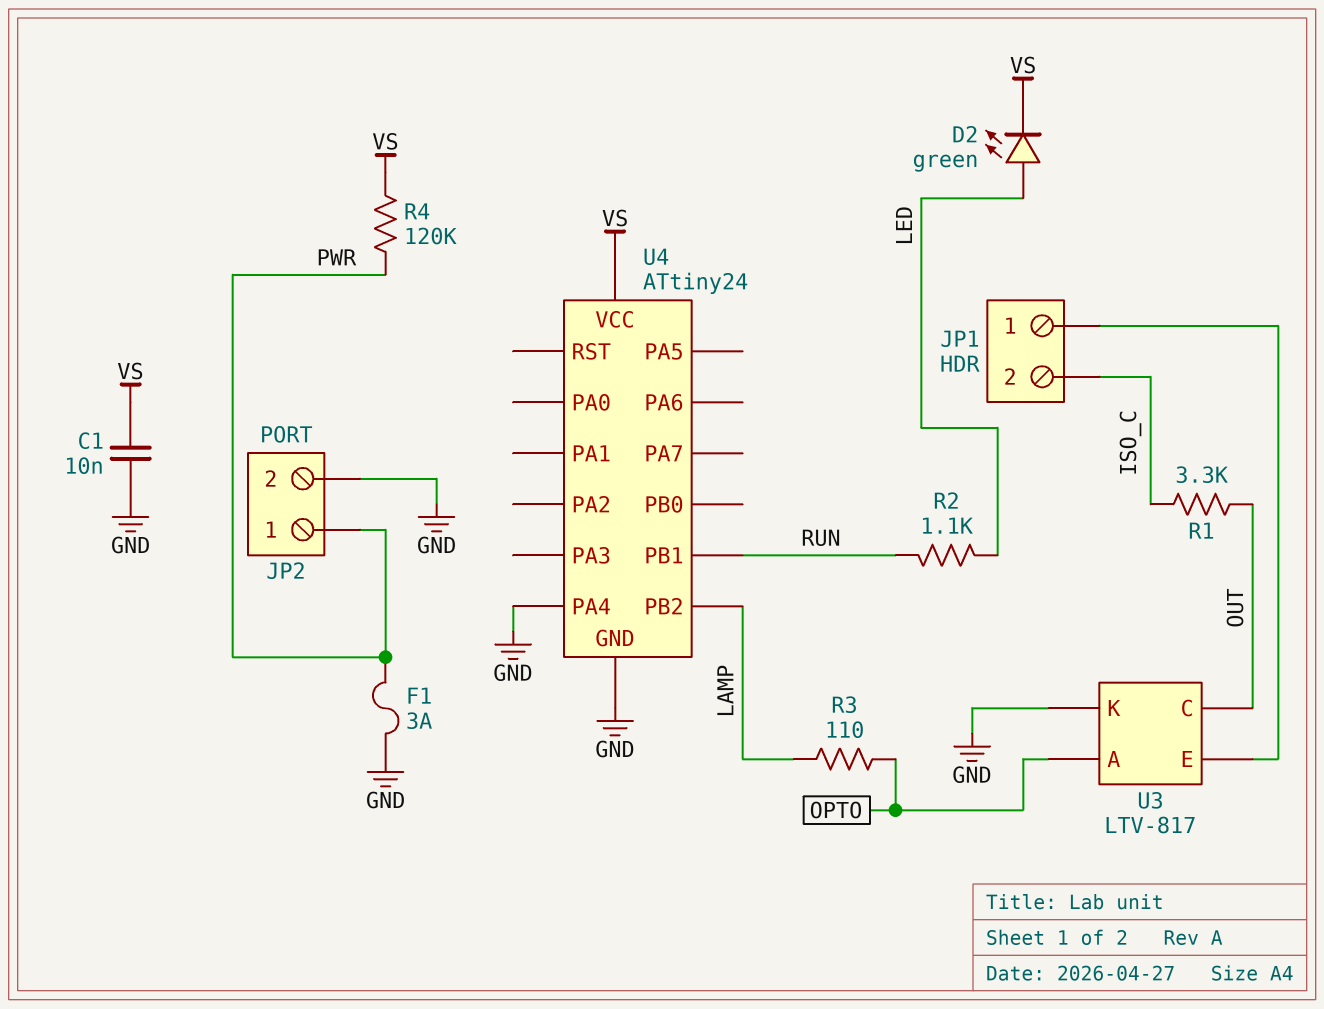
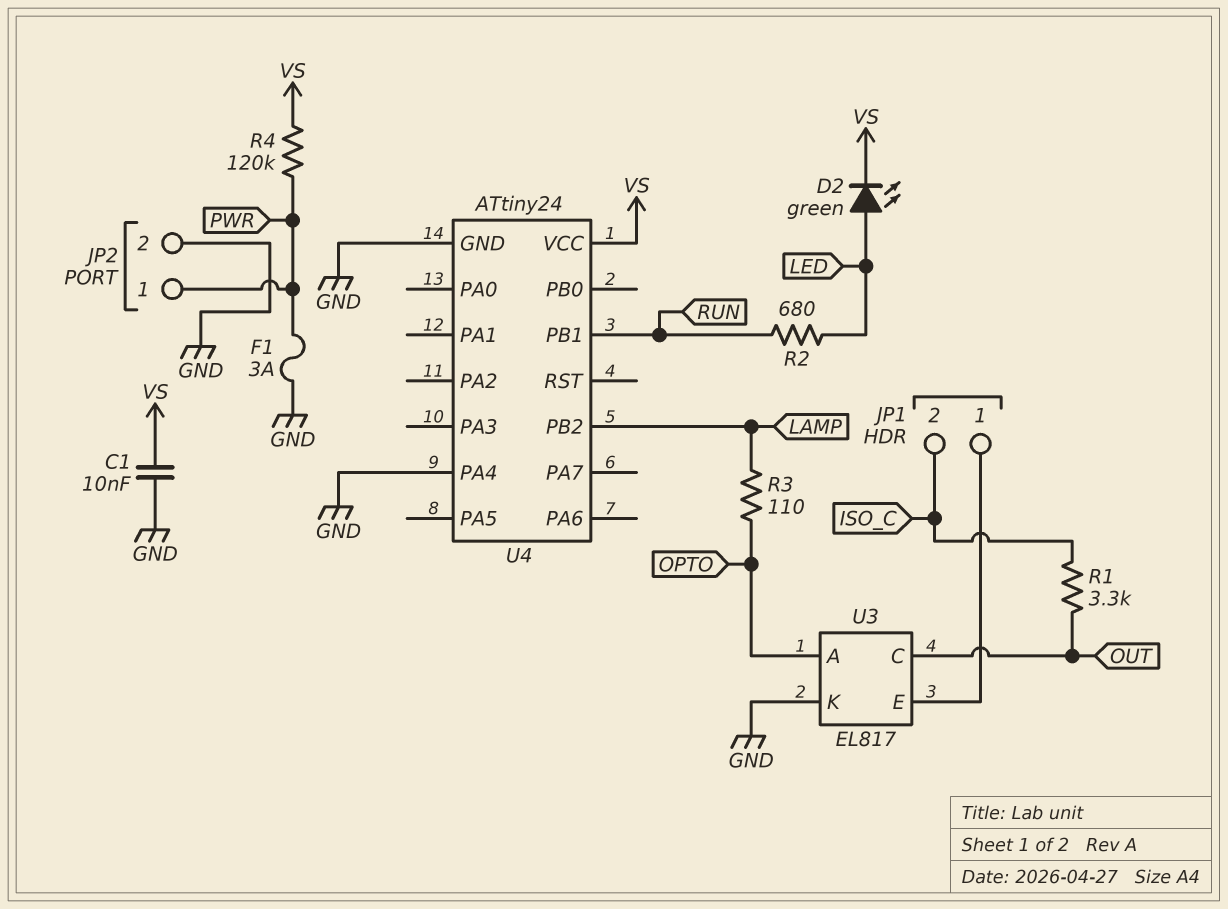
R2: 1.1k (LED, RUN) -> 680 (LED, RUN)
U3: LTV-817 -> EL817

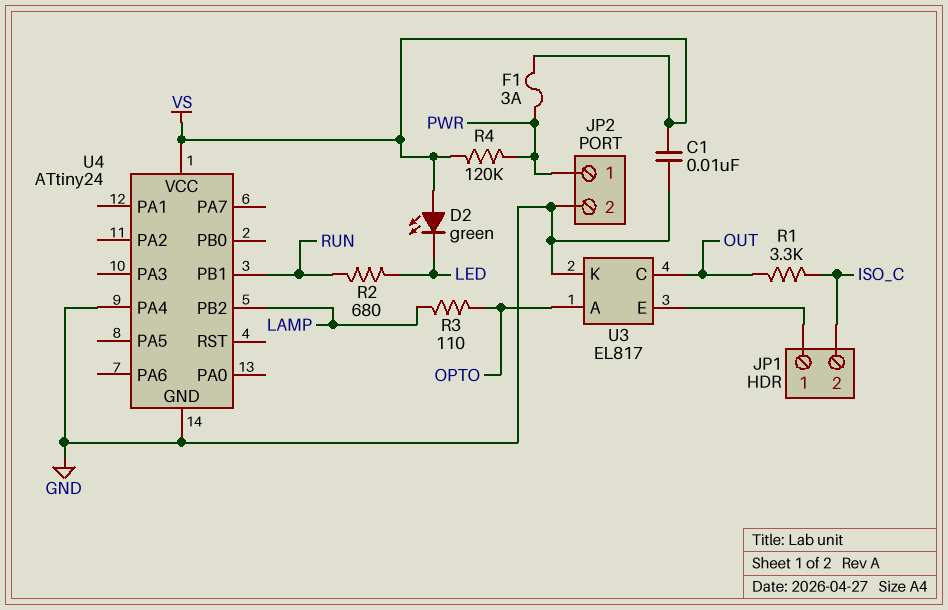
D2: LED green (A LED, K VS) -> LED green (A VS, K LED)
F1: 3A (GND, PWR) -> 3A (PWR, VS)

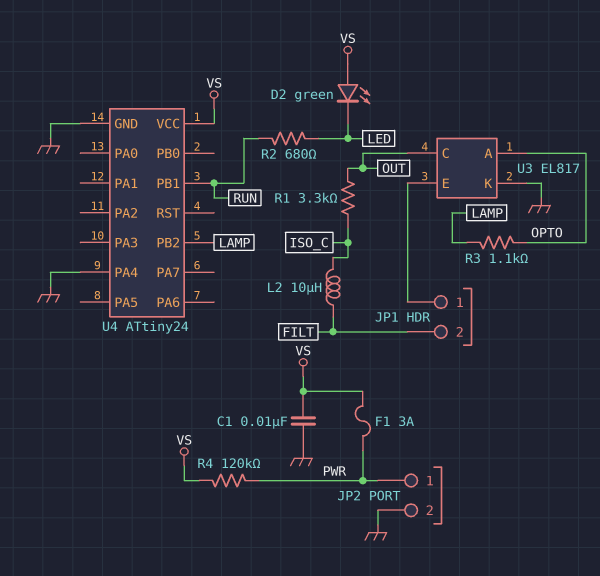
JP1 pin 2: ISO_C -> FILT
L2: none -> 10uH (FILT, ISO_C)
R3: 110 (LAMP, OPTO) -> 1.1k (LAMP, OPTO)

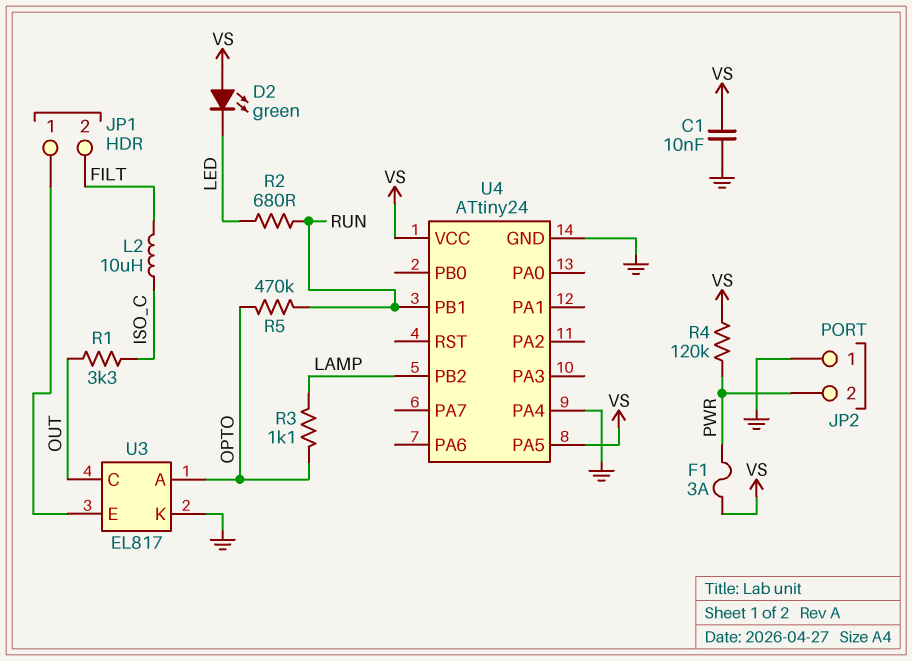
JP2 pin 1: PWR -> GND
JP2 pin 2: GND -> PWR
R5: none -> 470k (OPTO, RUN)
U4 pin PA5: none -> VS

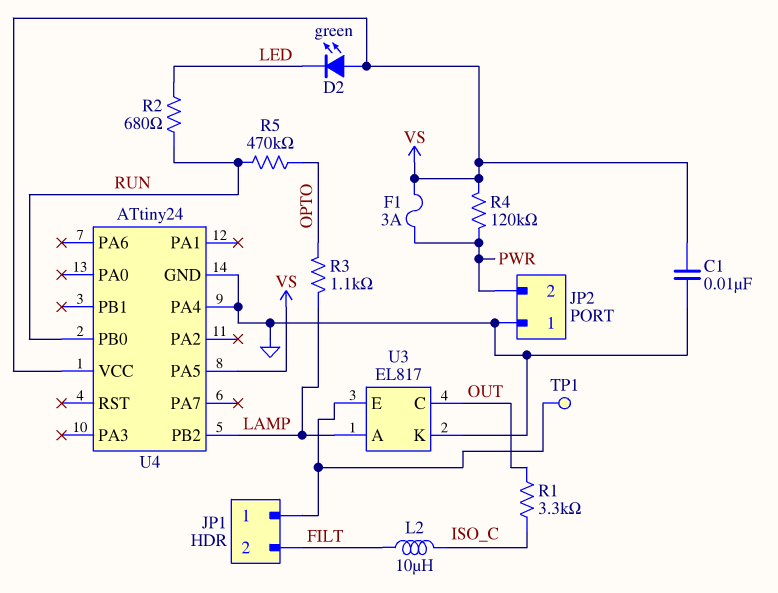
TP1: none -> test point (JP1/1)
U3 pin A: OPTO -> LAMP
U4 pin PB0: none -> RUN
U4 pin PB1: RUN -> none

